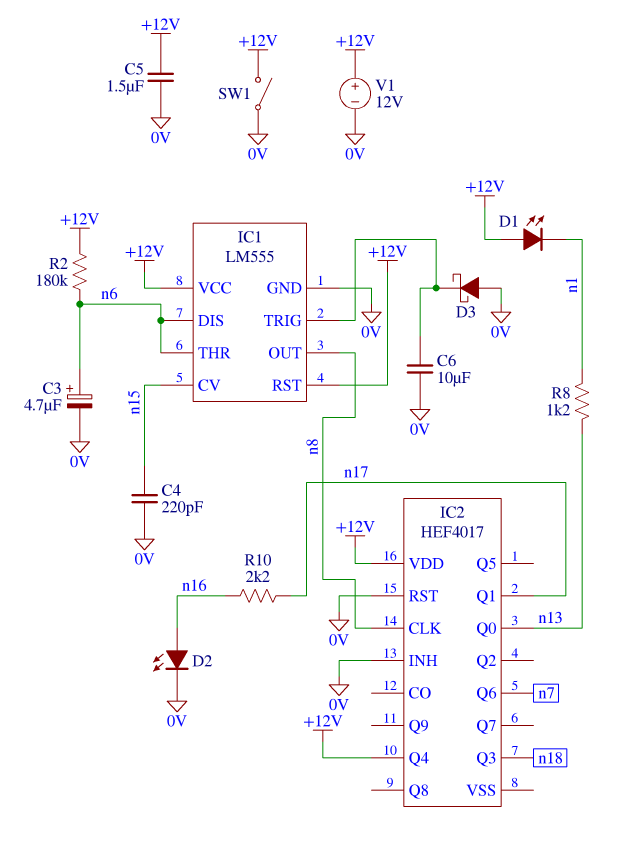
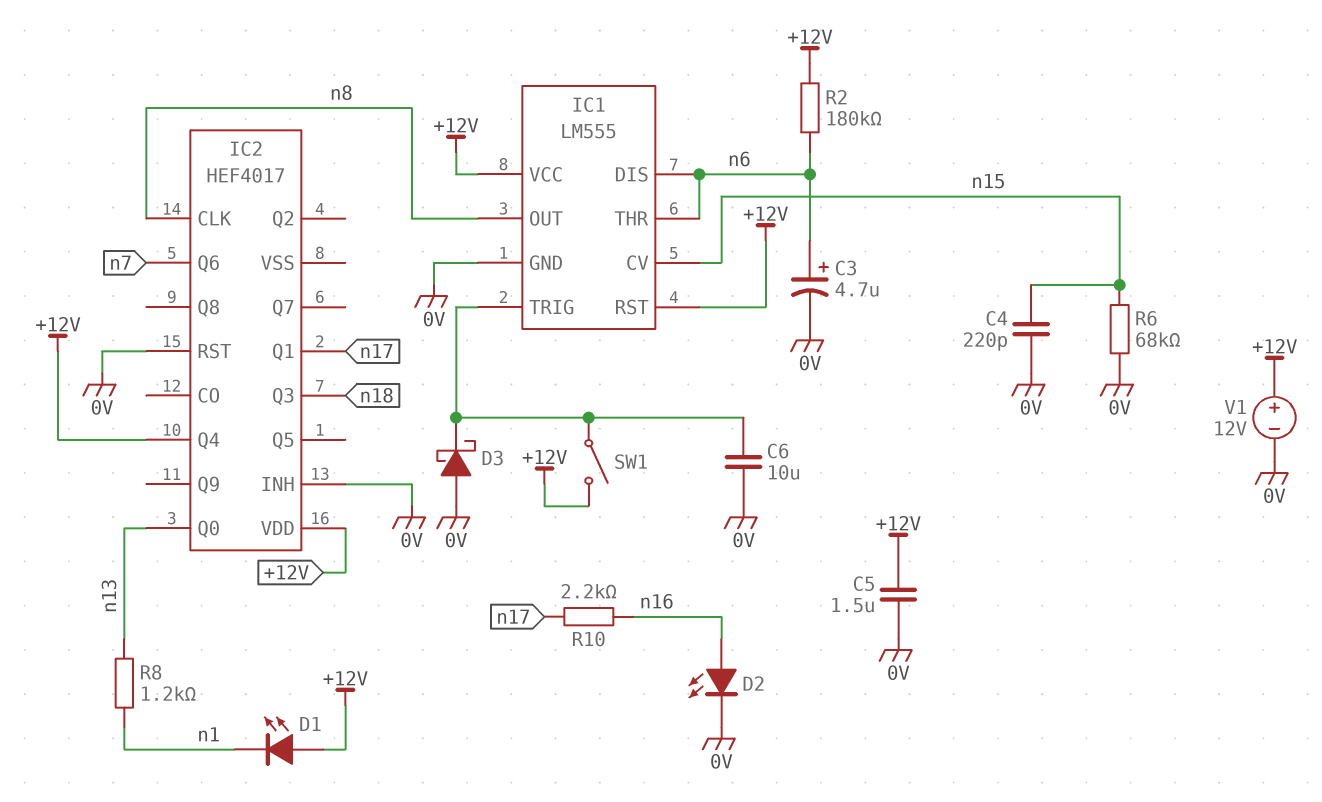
R6: none -> 68k (0V, n15)
SW1: switch (+12V, 0V) -> switch (+12V, IC1/TRIG)

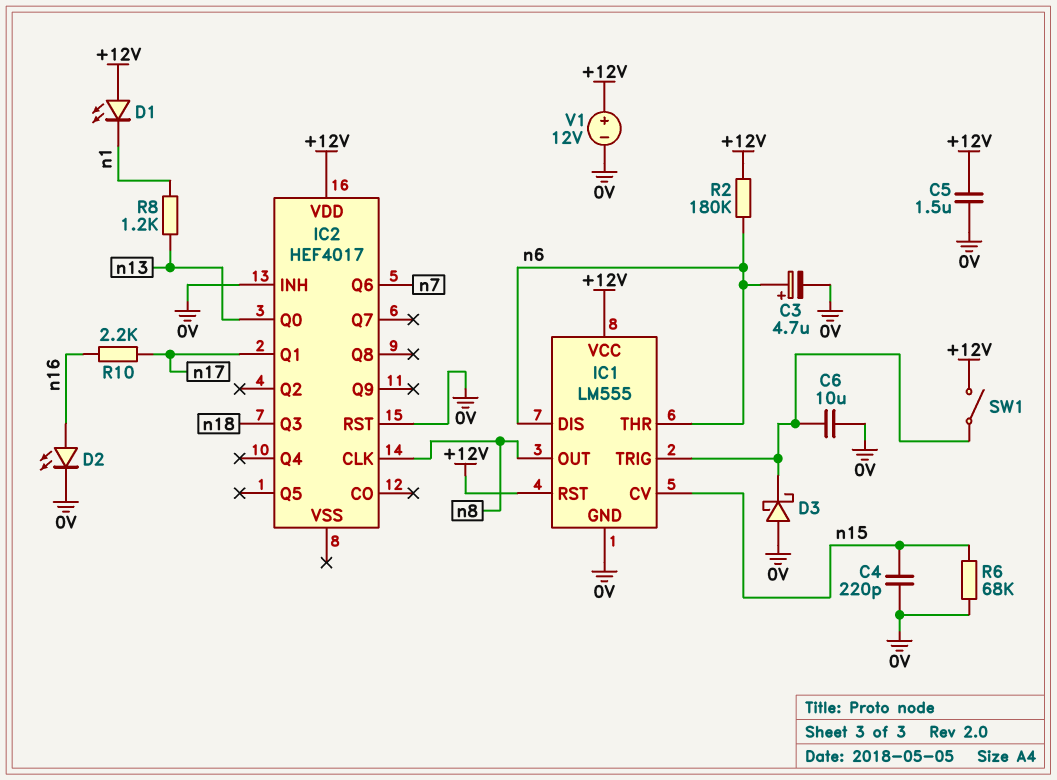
IC2 pin Q4: +12V -> none

